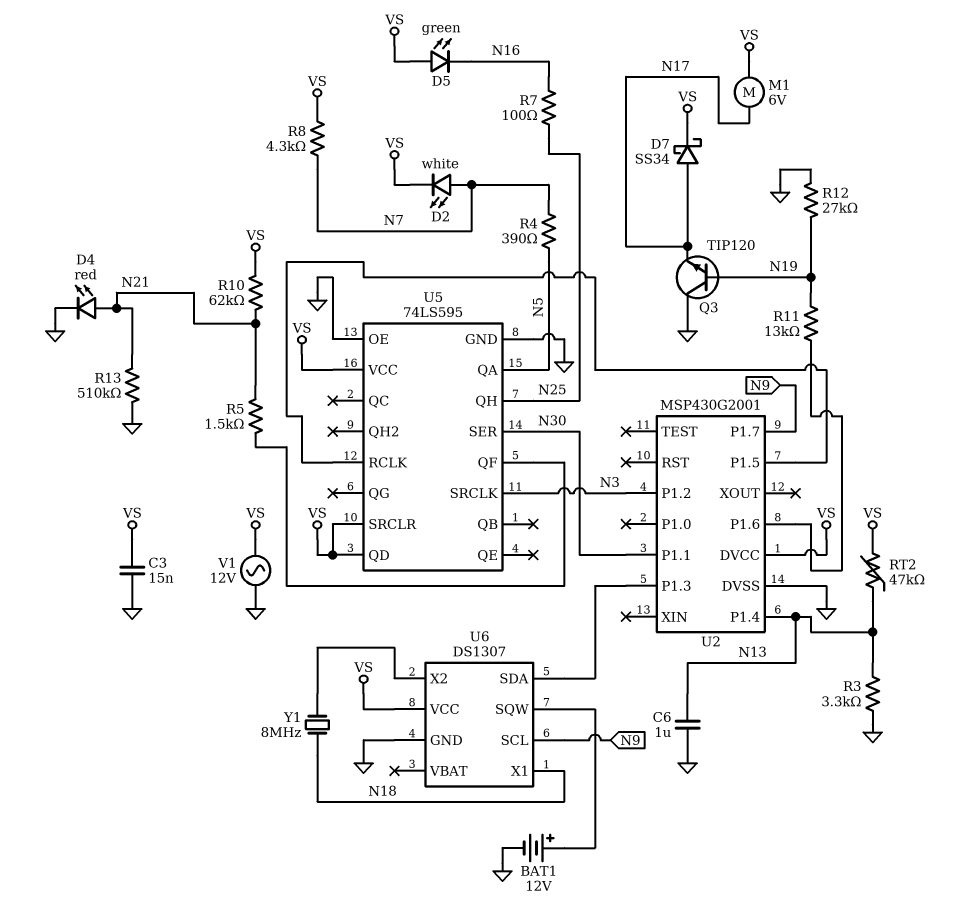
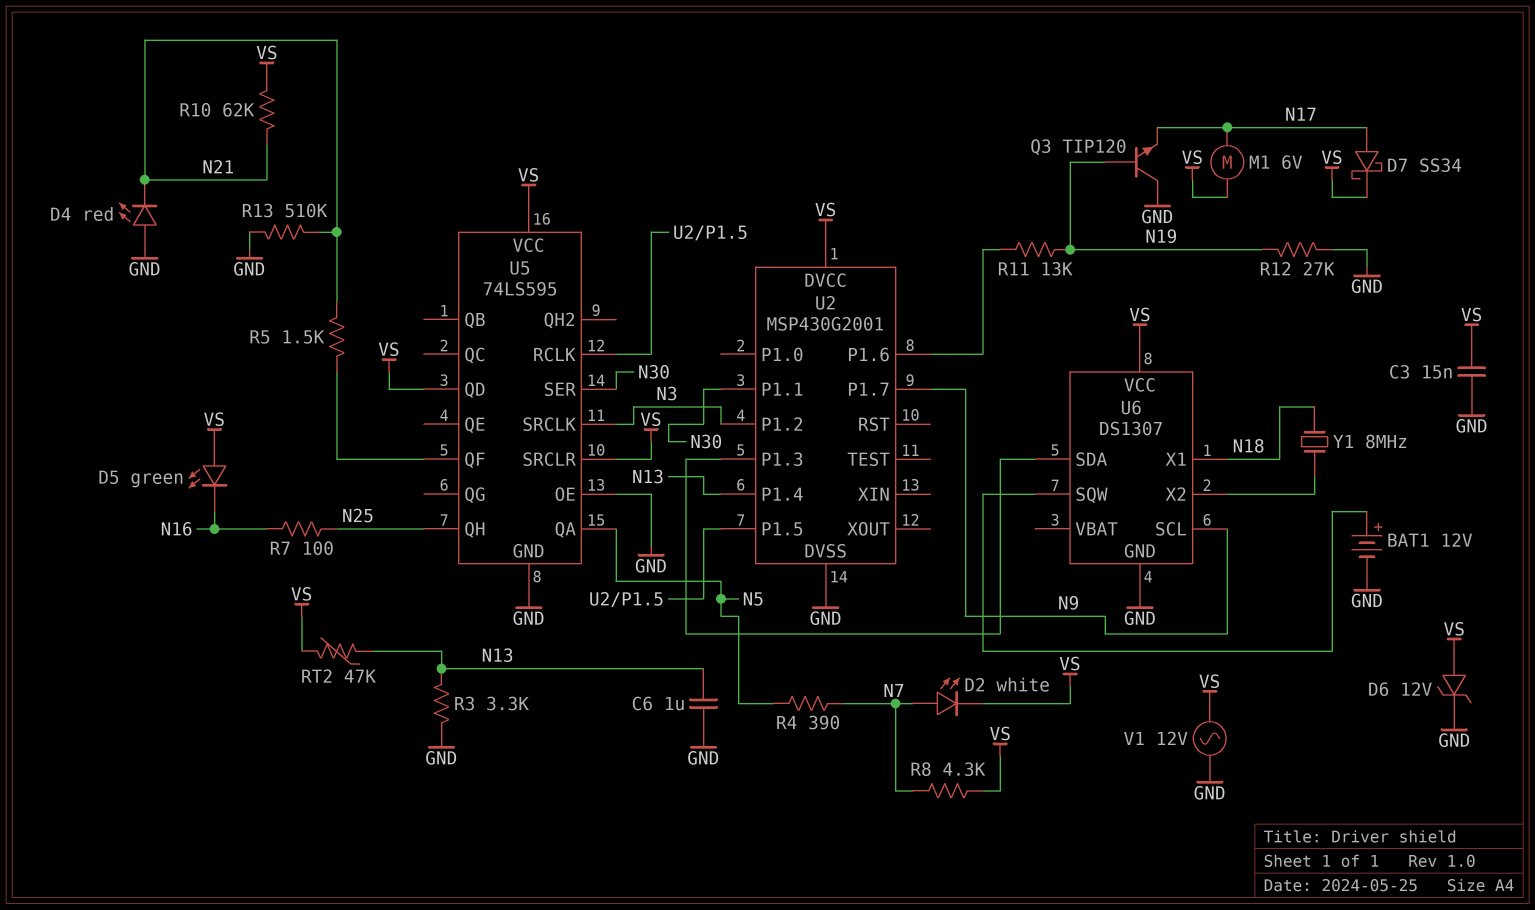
D4: LED red (A N21, K GND) -> LED red (A GND, K N21)
D6: none -> zener 12V (A VS, K GND)

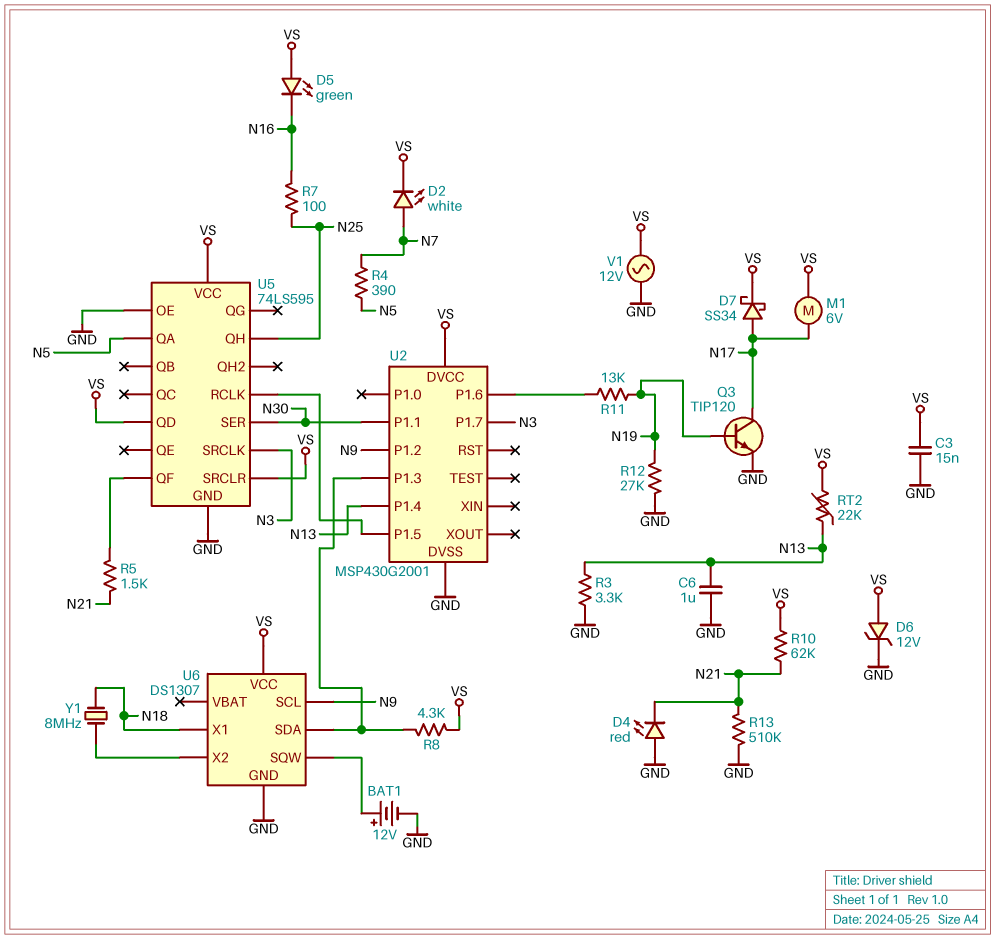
Q3: NPN TIP120 (B N19, C GND, E N17) -> NPN TIP120 (B N19, C N17, E GND)
R8: 4.3k (N7, VS) -> 4.3k (U2/P1.3, VS)
RT2: 47k (N13, VS) -> 22k (N13, VS)
U2 pin P1.2: N3 -> N9
U2 pin P1.7: N9 -> N3

